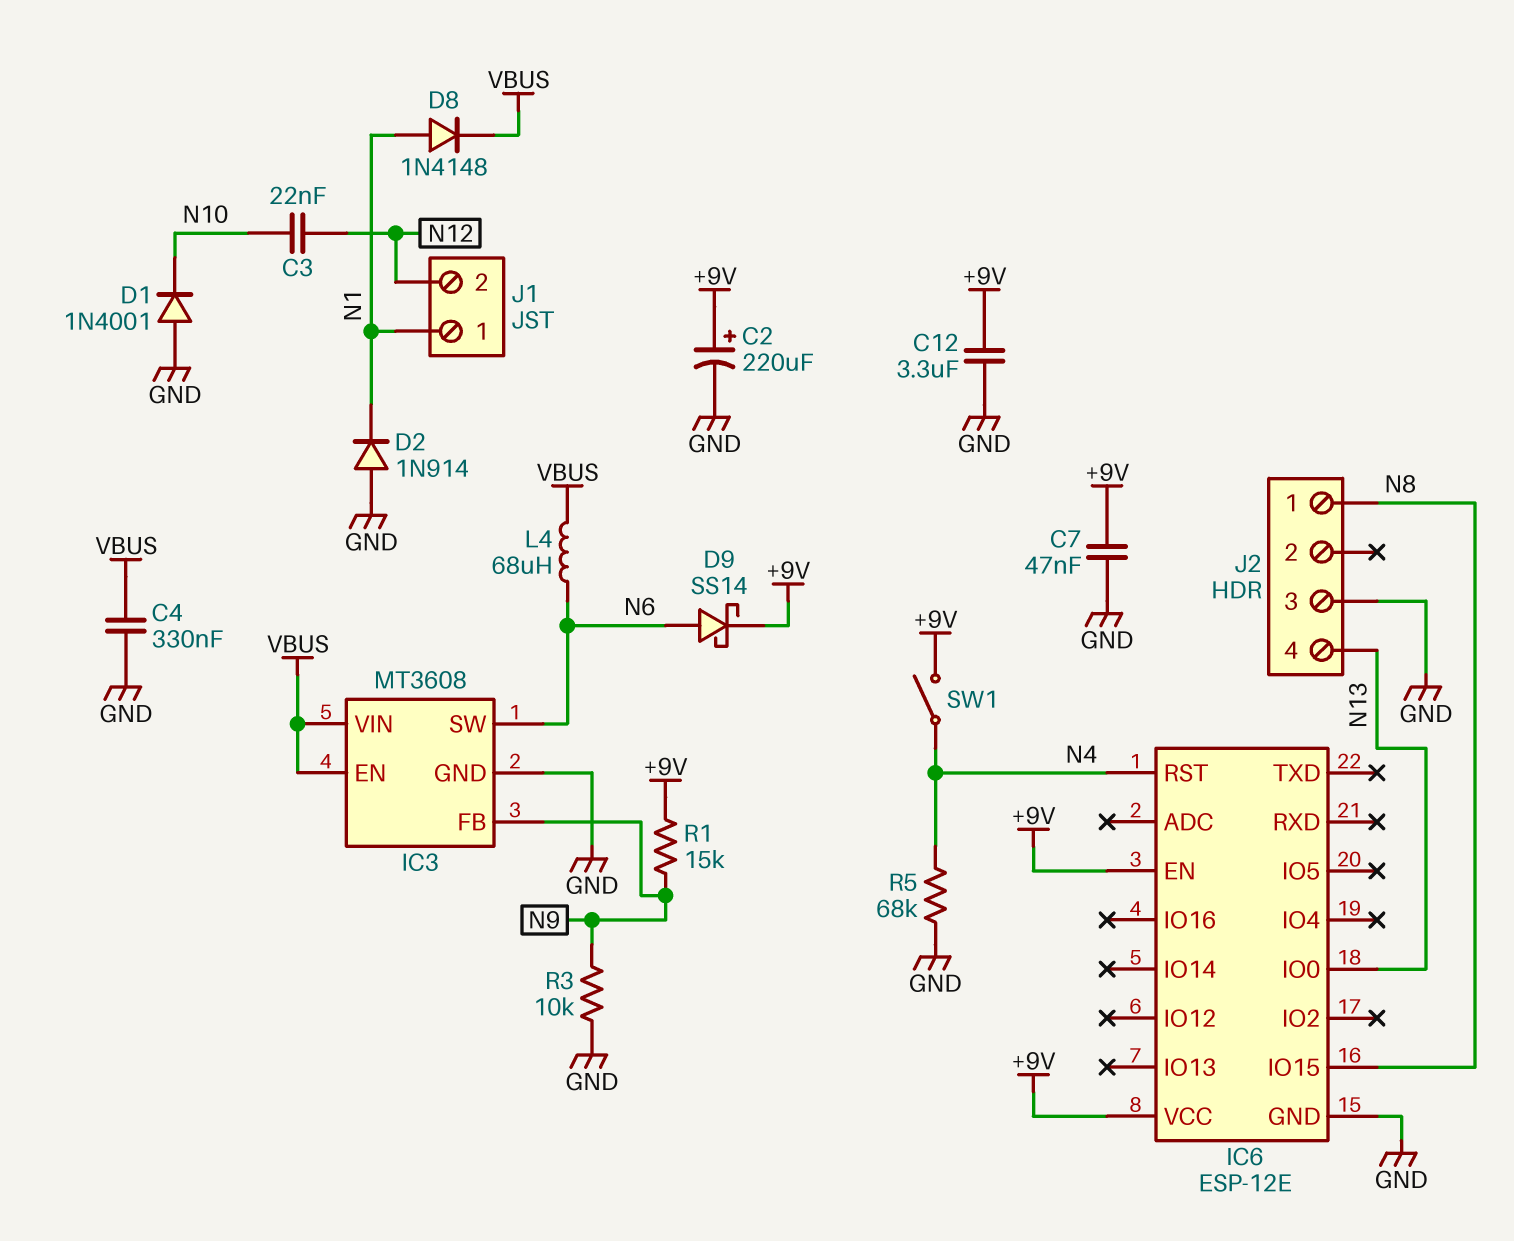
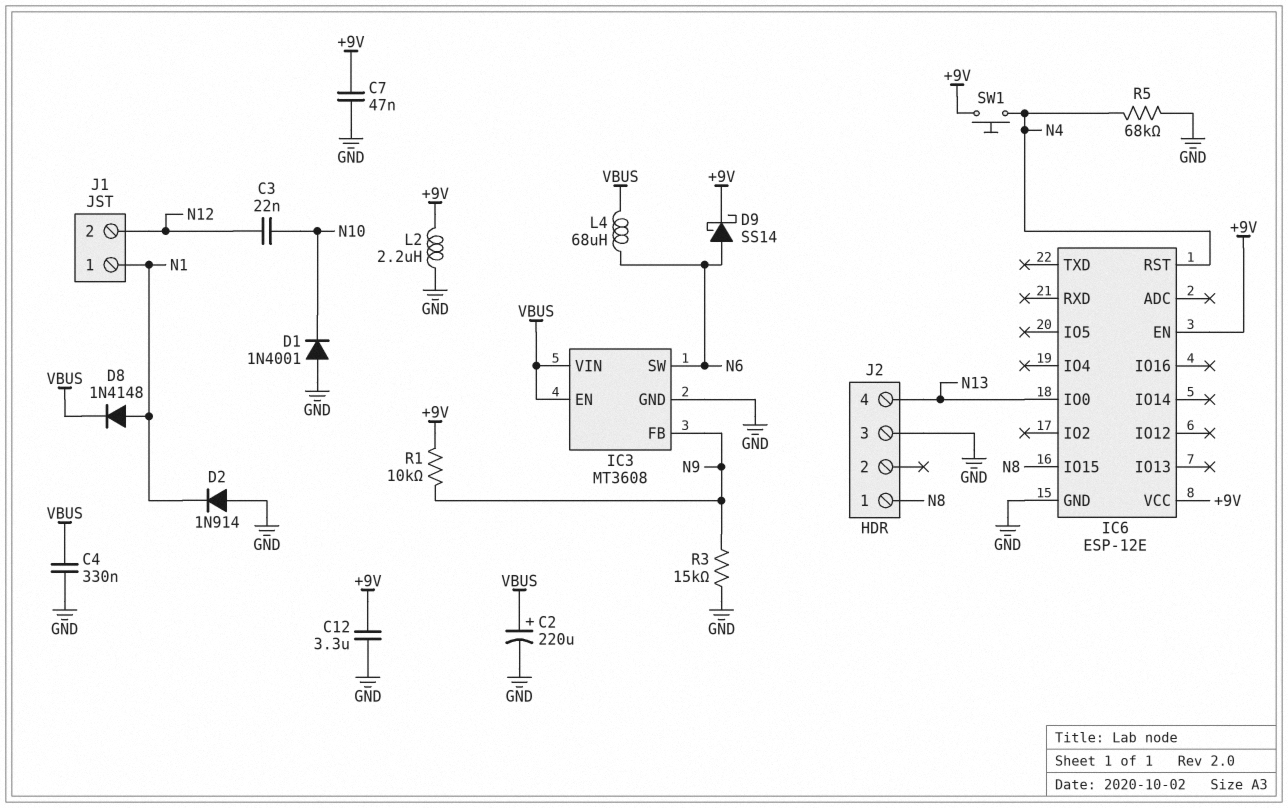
C2: 220uF (plus +9V, minus GND) -> 220uF (plus VBUS, minus GND)
L2: none -> 2.2uH (+9V, GND)
R1: 15k (+9V, N9) -> 10k (+9V, N9)
R3: 10k (GND, N9) -> 15k (GND, N9)
SW1: switch (+9V, N4) -> button (+9V, N4)

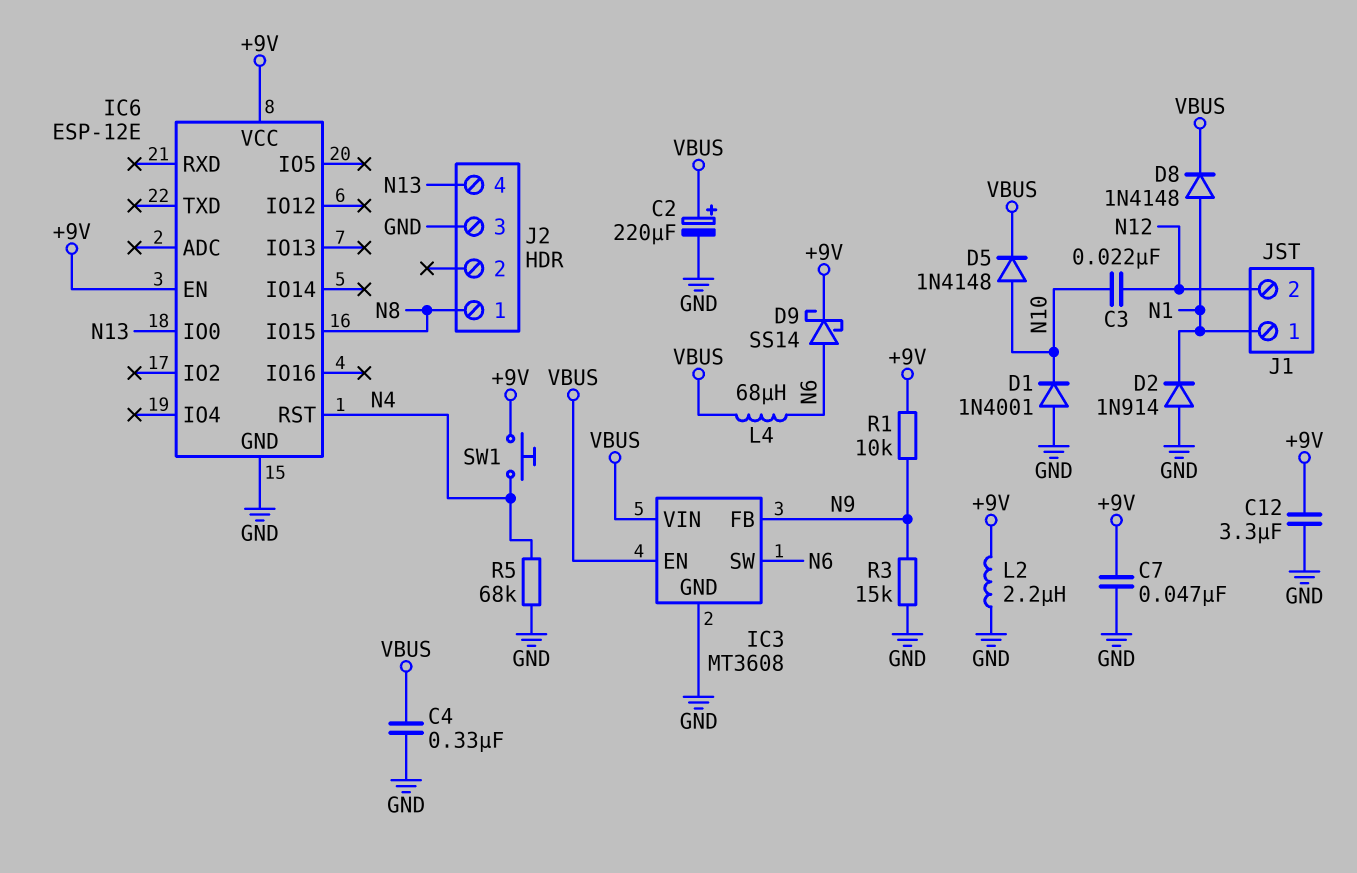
D5: none -> diode 1N4148 (A N10, K VBUS)

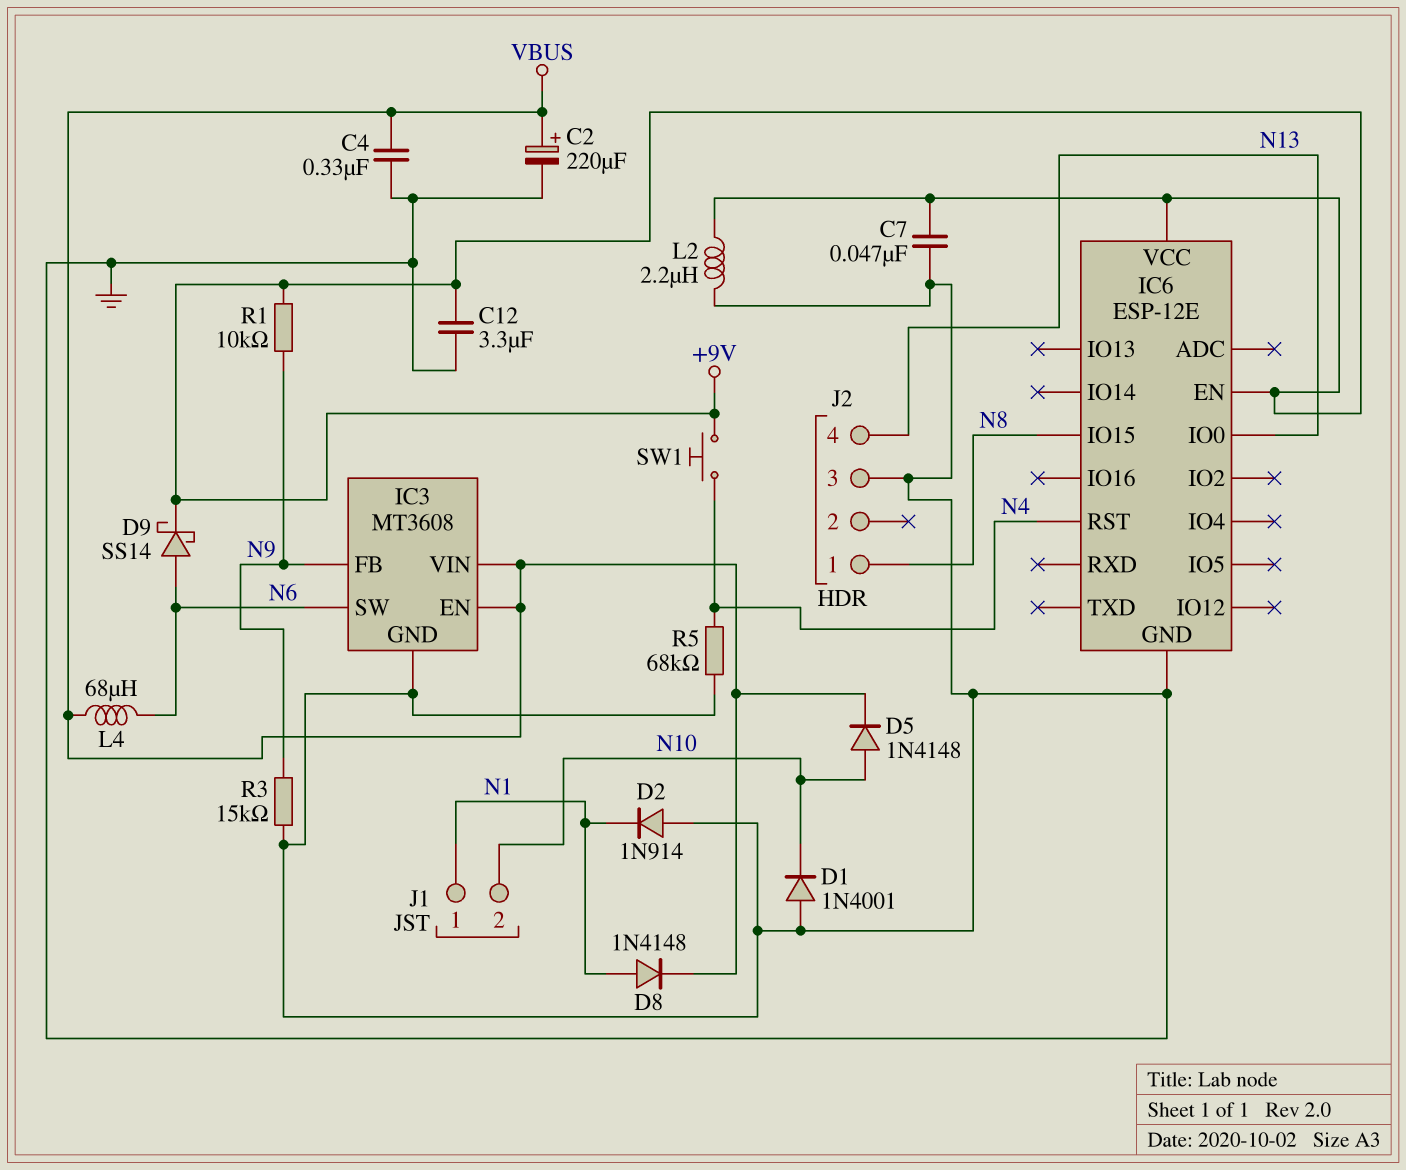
C3: 22nF (N10, N12) -> none
J1 pin 2: N12 -> N10

